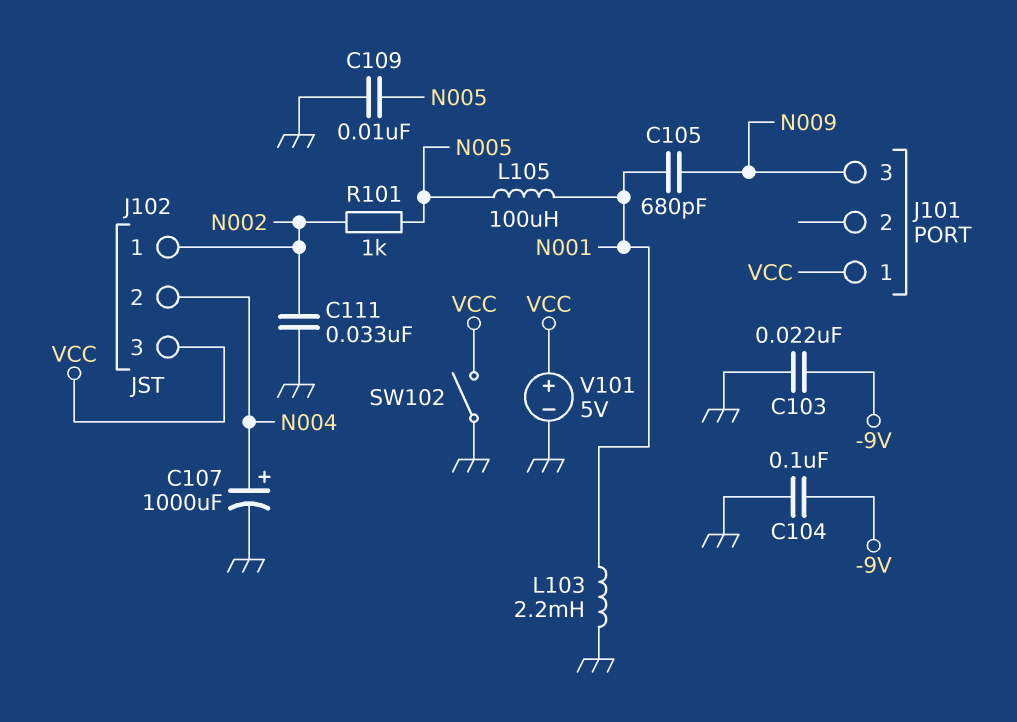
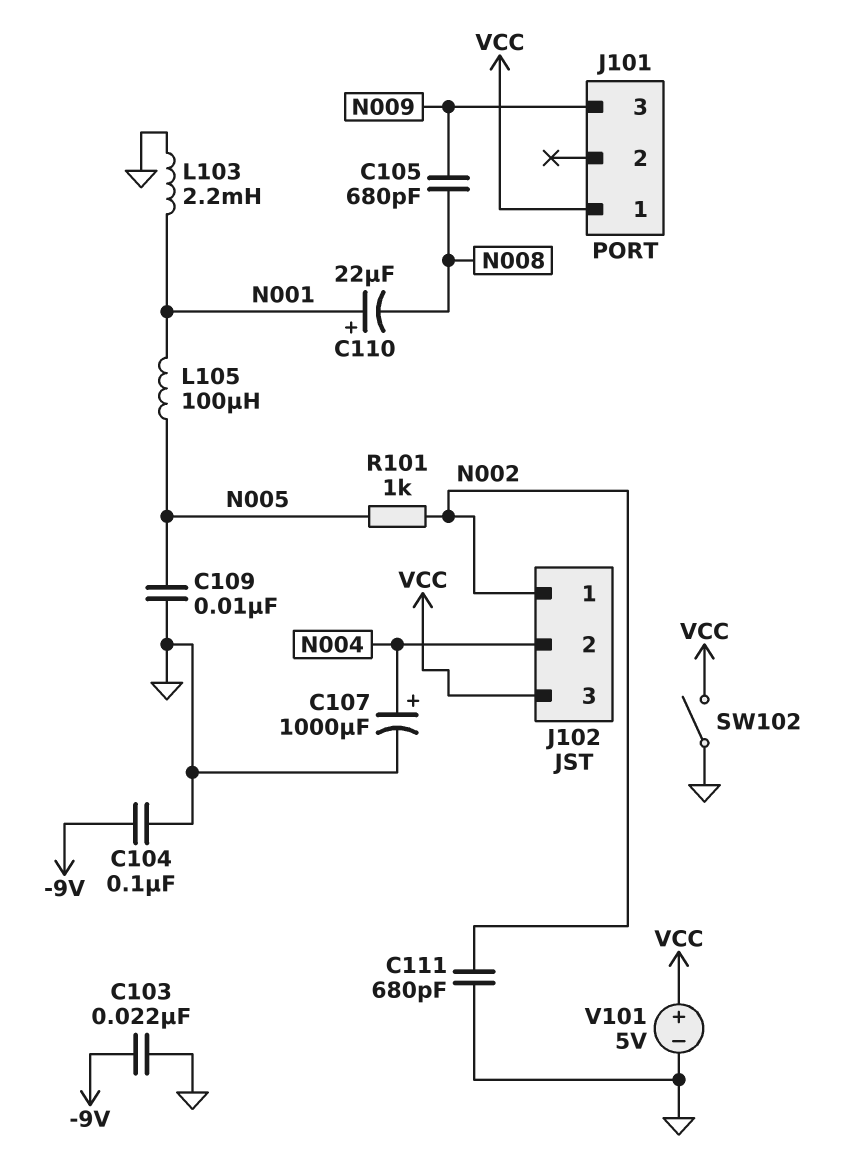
C105: 680pF (N001, N009) -> 680pF (N008, N009)
C110: none -> 22uF (plus N001, minus N008)
C111: 33nF (GND, N002) -> 680pF (GND, N002)

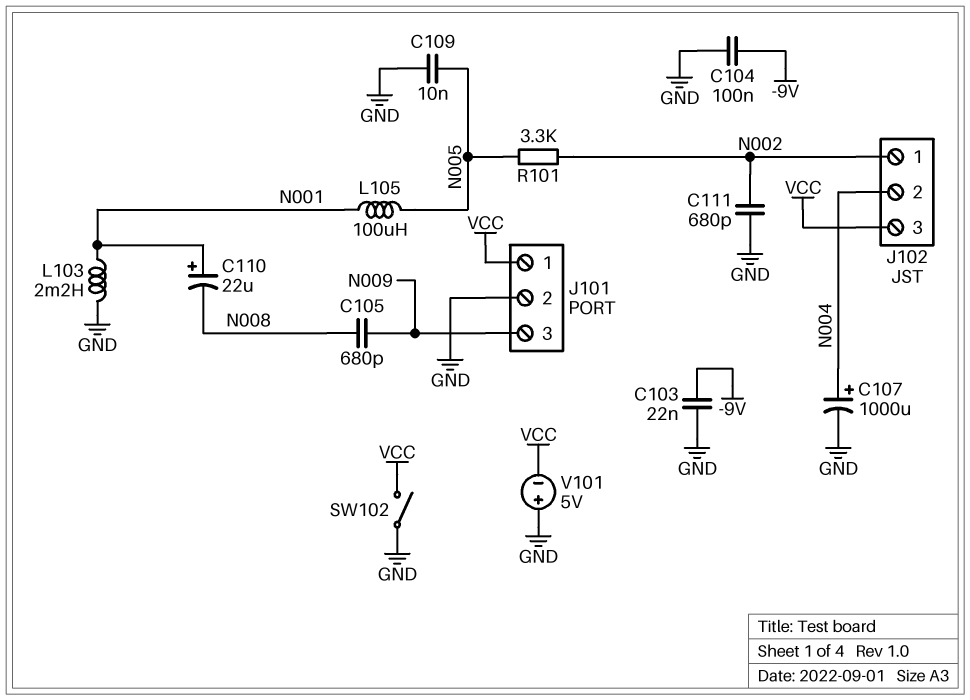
J101 pin 2: none -> GND
R101: 1k (N002, N005) -> 3.3k (N002, N005)
V101: 5V (plus VCC, minus GND) -> 5V (plus GND, minus VCC)

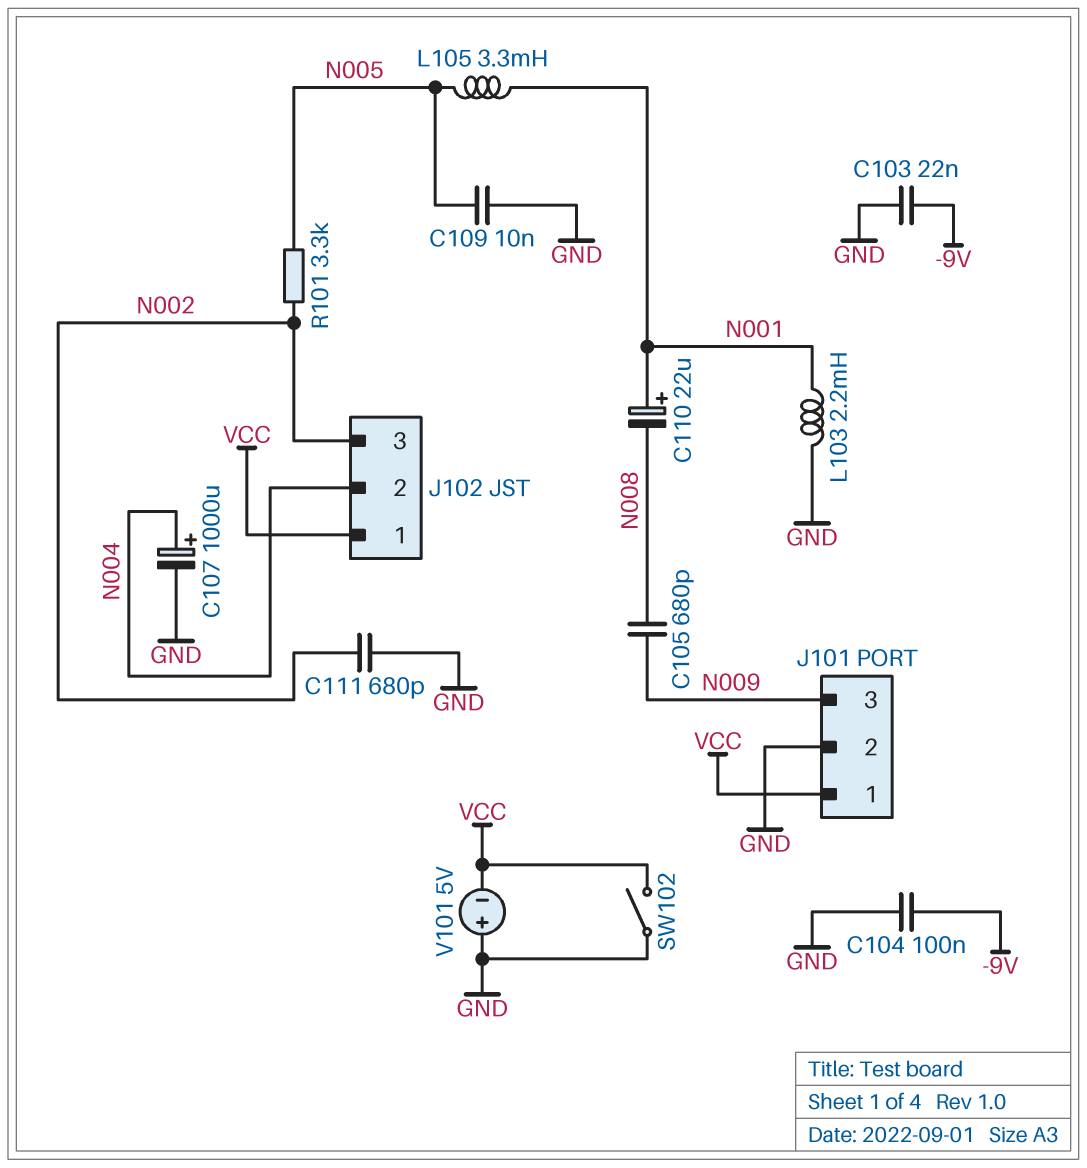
J102 pin 1: N002 -> VCC
J102 pin 3: VCC -> N002
L105: 100uH (N001, N005) -> 3.3mH (N001, N005)

